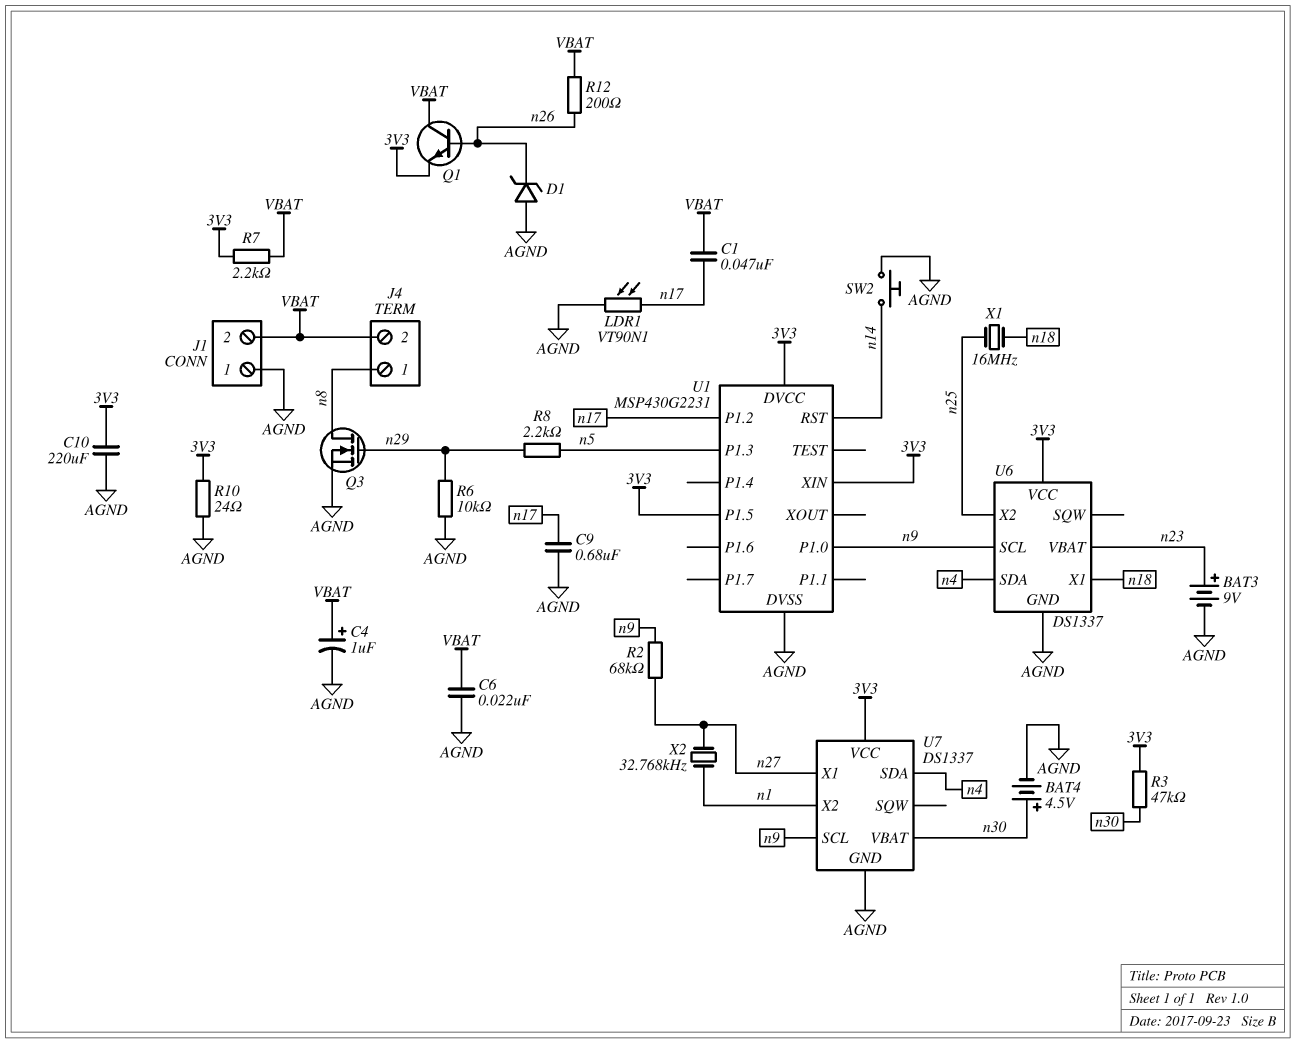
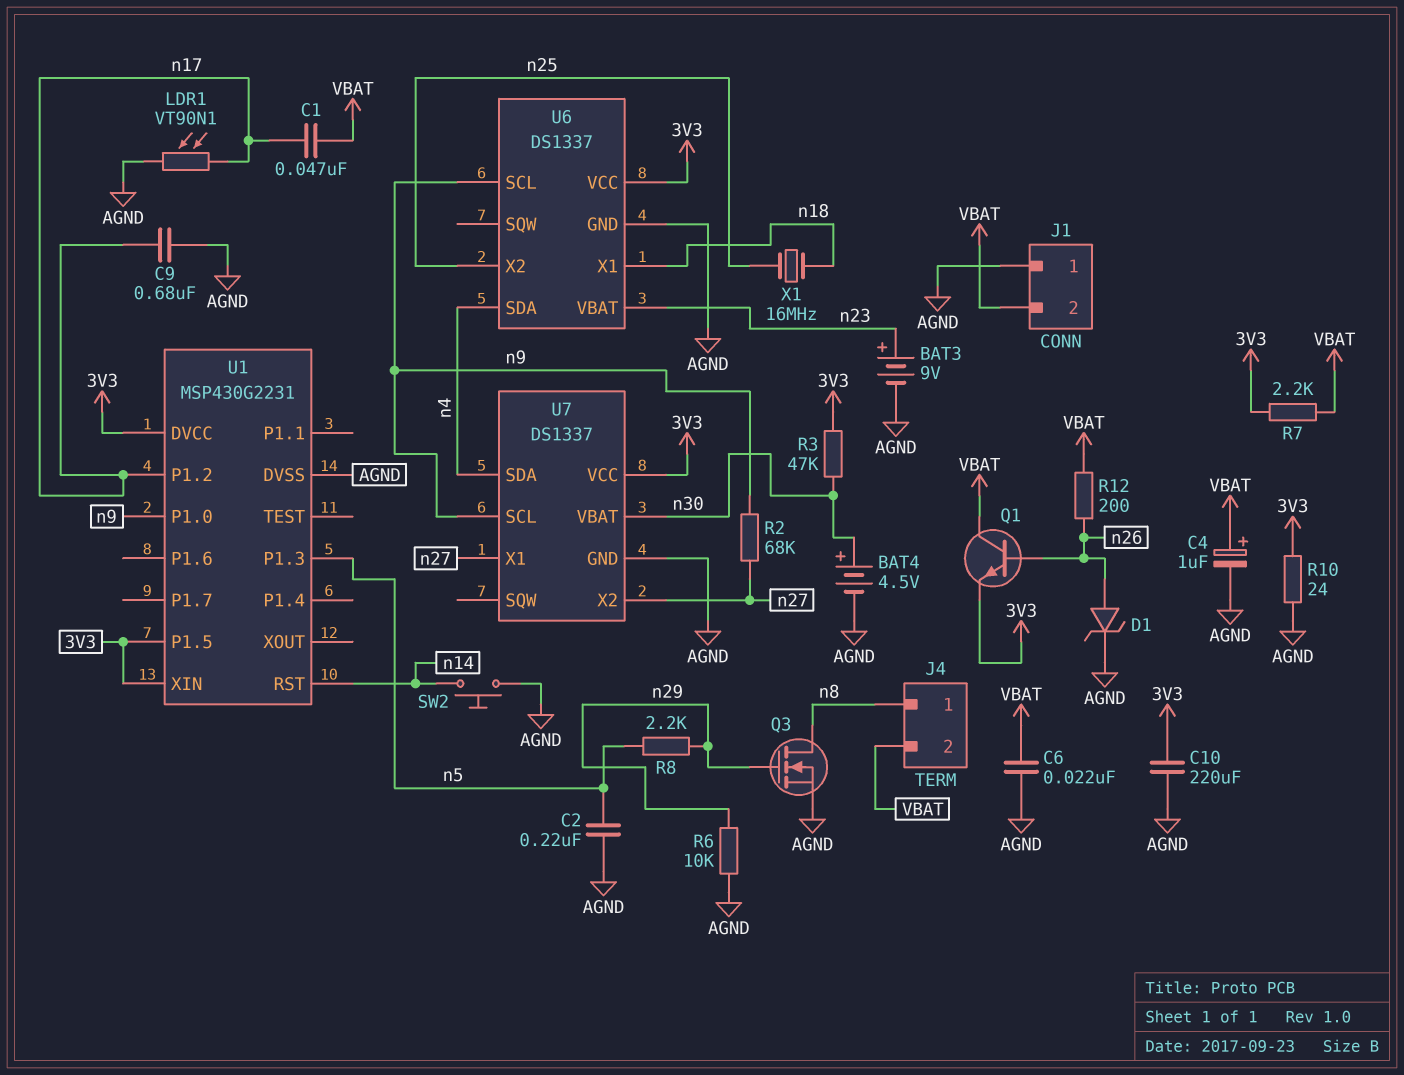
C2: none -> 220nF (AGND, n5)
D1: zener (A AGND, K n26) -> zener (A n26, K AGND)
U7 pin X2: n1 -> n27
X2: 32.768kHz (n1, n27) -> none

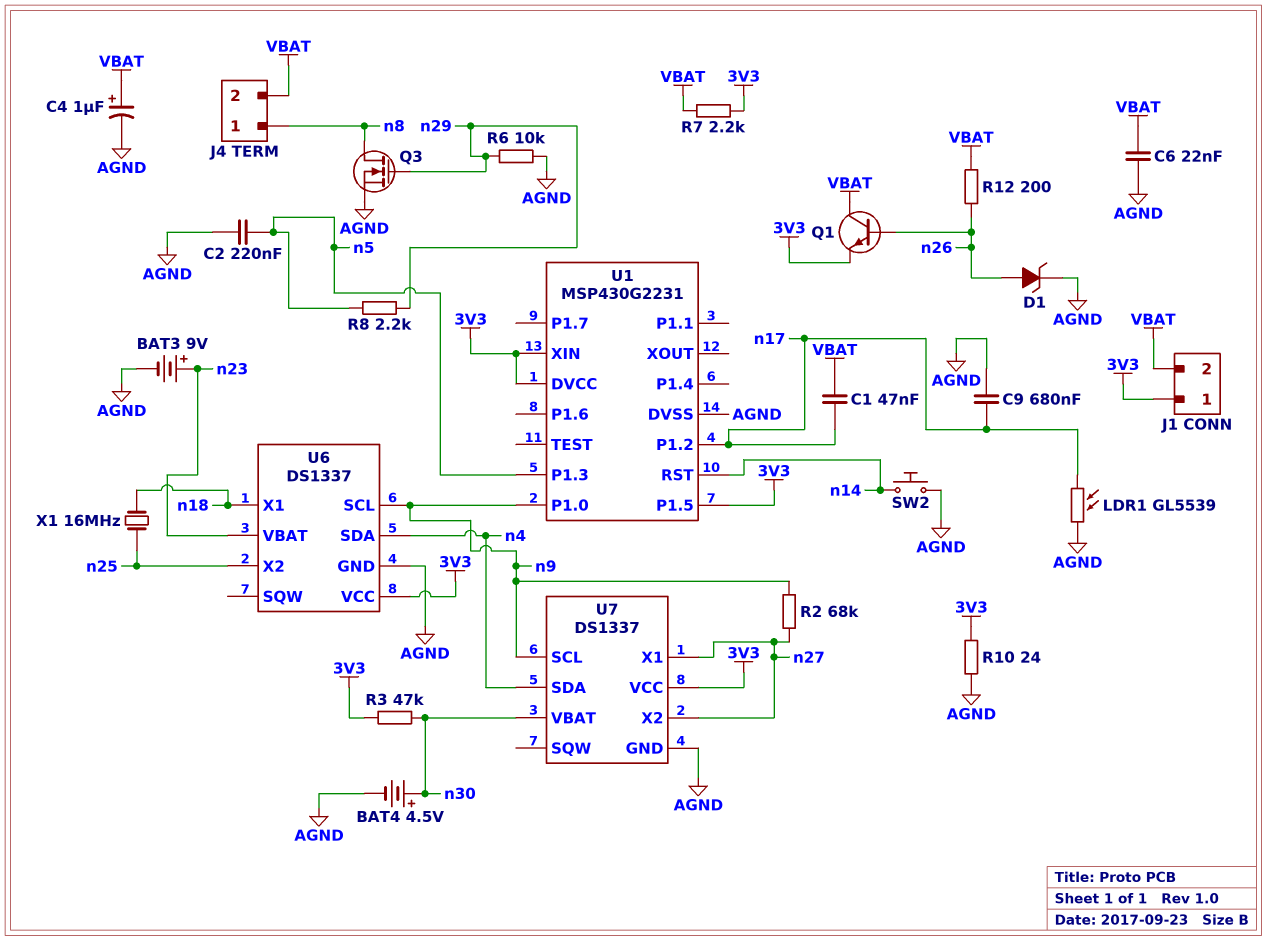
C10: 220uF (3V3, AGND) -> none
J1 pin 1: AGND -> 3V3
LDR1: VT90N1 (AGND, n17) -> GL5539 (AGND, n17)

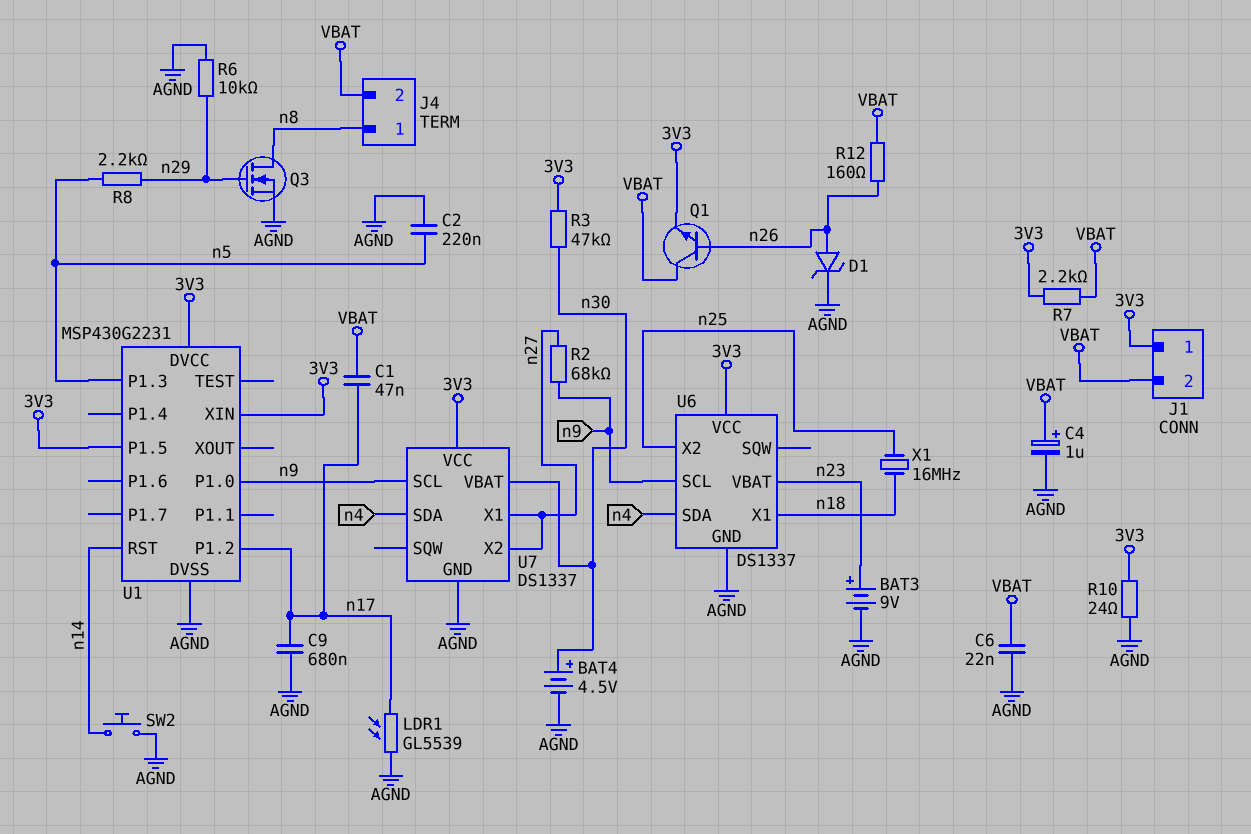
R12: 200 (VBAT, n26) -> 160 (VBAT, n26)

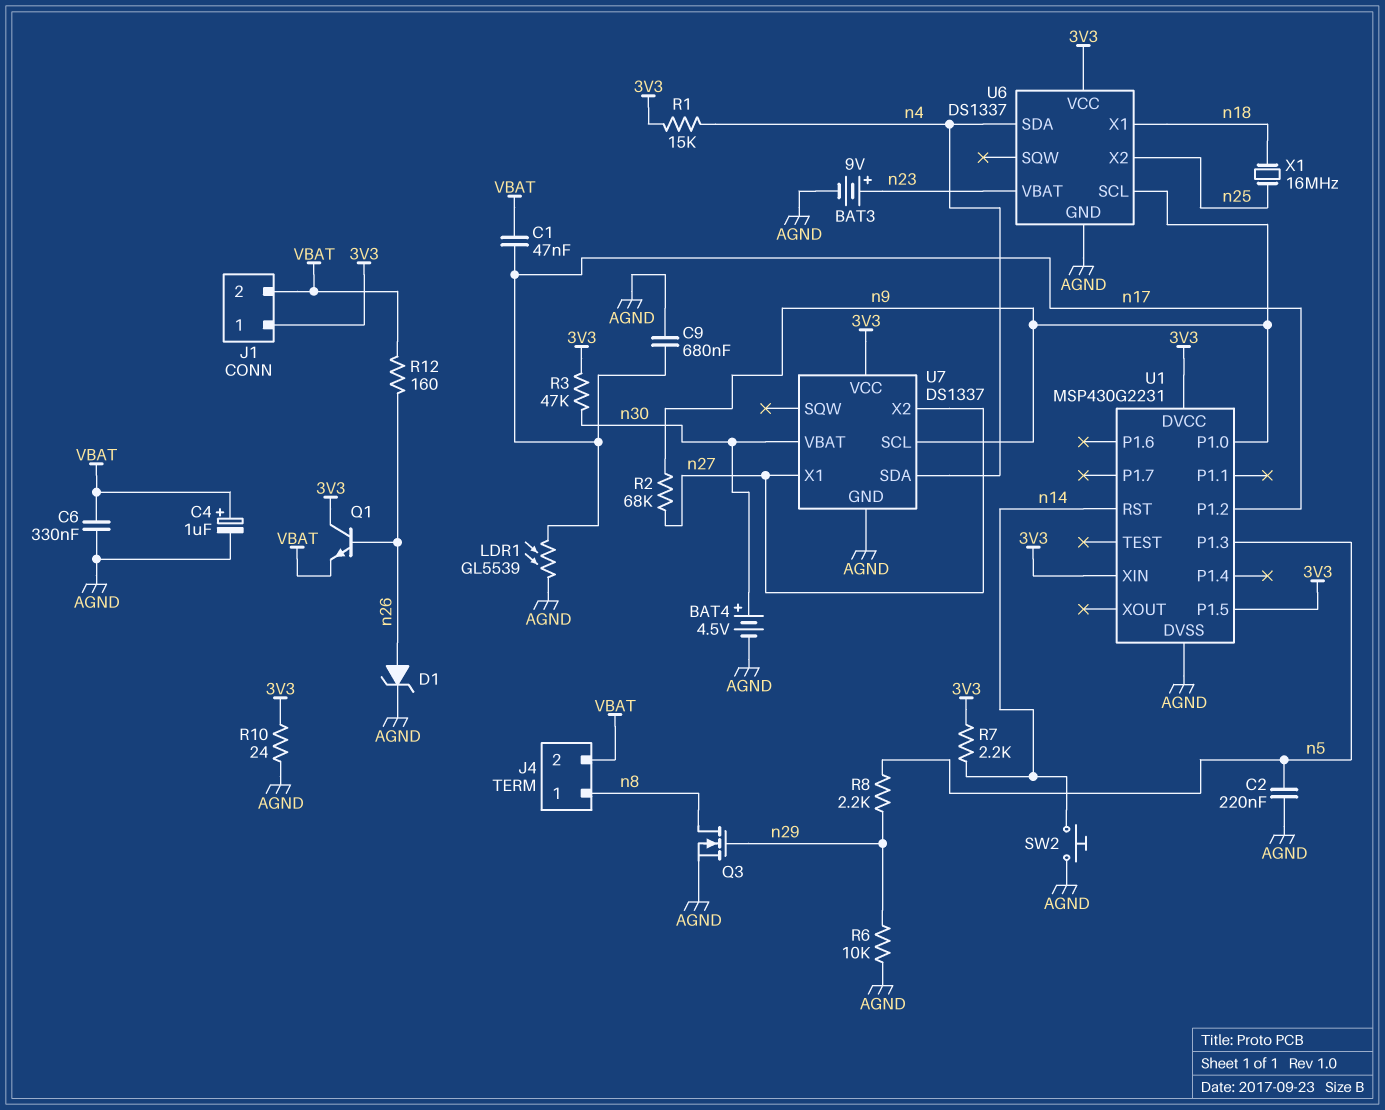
C6: 22nF (AGND, VBAT) -> 330nF (AGND, VBAT)
Q1: NPN (B n26, C VBAT, E 3V3) -> NPN (B n26, C 3V3, E VBAT)
R1: none -> 15k (3V3, n4)
R7: 2.2k (3V3, VBAT) -> 2.2k (3V3, n14)

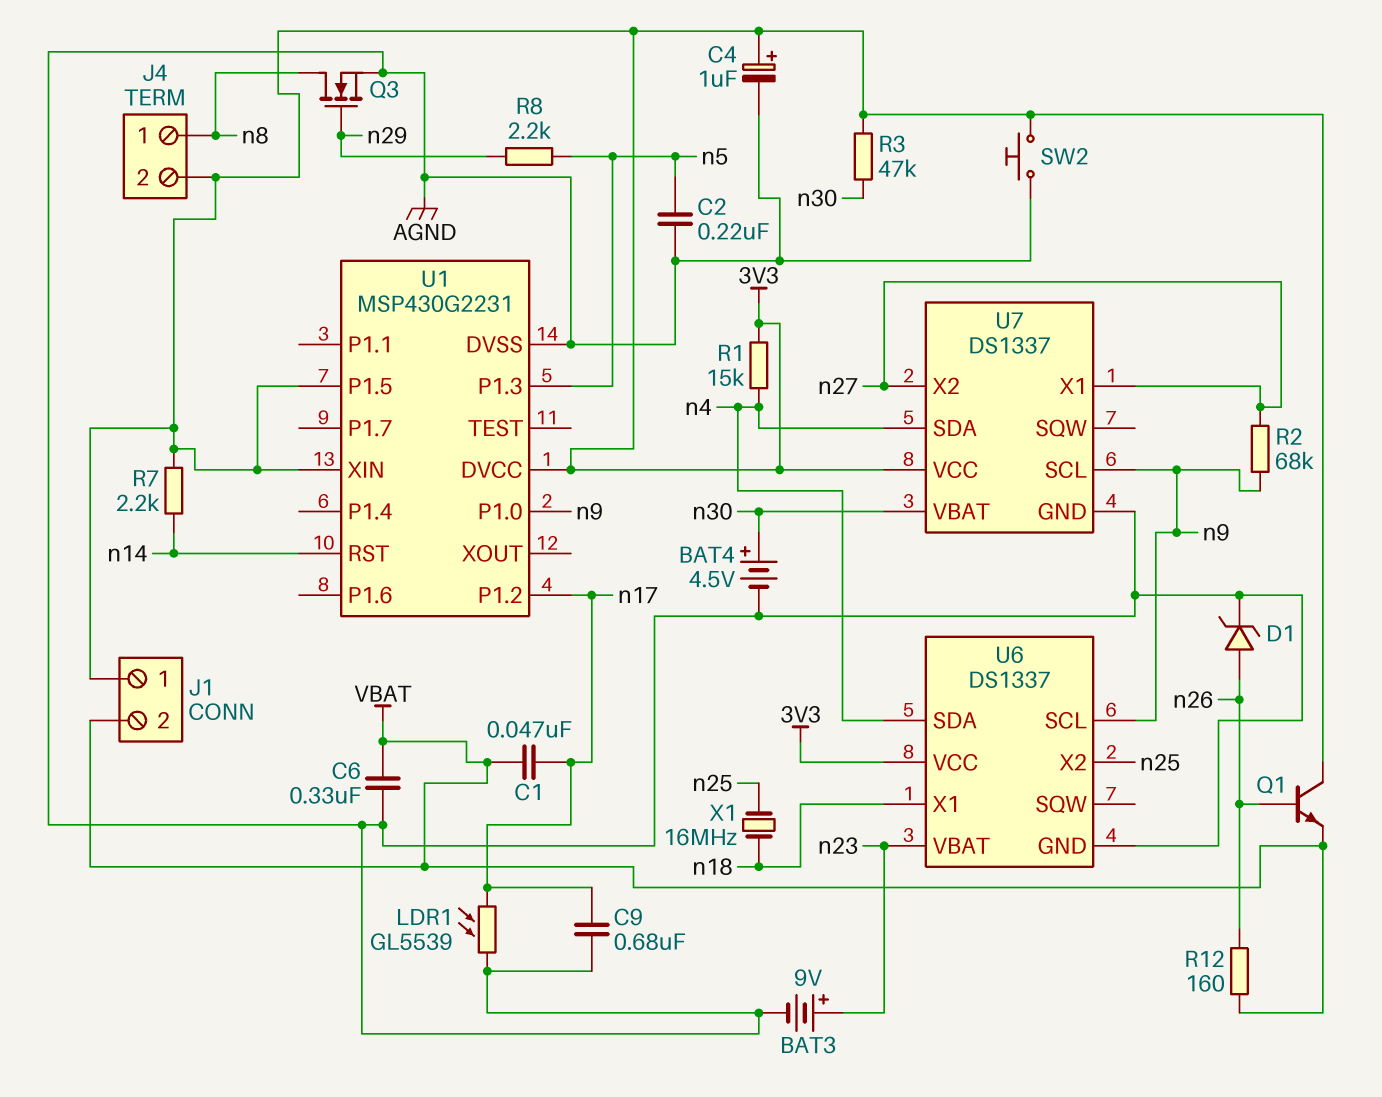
C4: 1uF (plus VBAT, minus AGND) -> 1uF (plus 3V3, minus AGND)
J4 pin 2: VBAT -> 3V3
R6: 10k (AGND, n29) -> none
R10: 24 (3V3, AGND) -> none
SW2: button (AGND, n14) -> button (3V3, AGND)

